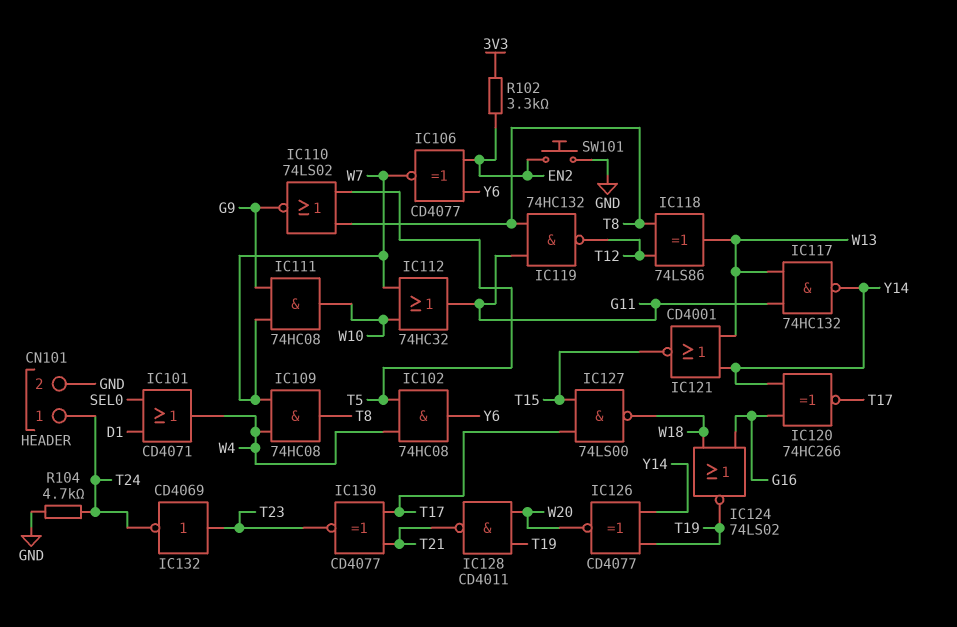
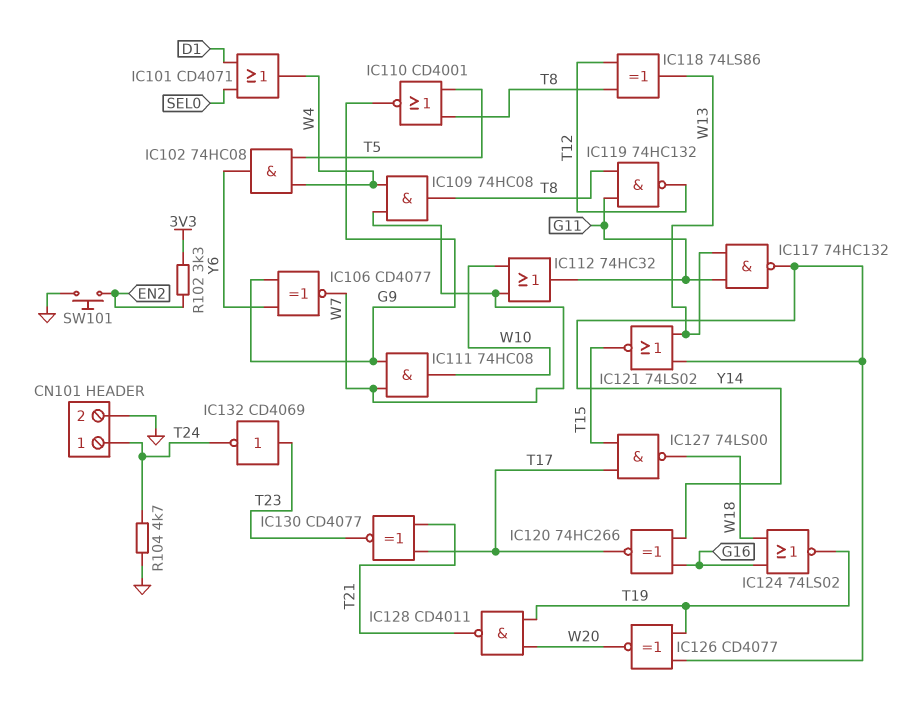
IC106: XNOR CD4077 (in EN2, in Y6, out W7) -> XNOR CD4077 (in G9, in Y6, out W7)
IC110: NOR 74LS02 (in T5, in T8, out G9) -> NOR CD4001 (in T5, in T8, out G9)
IC121: NOR CD4001 (in W13, in Y14, out T15) -> NOR 74LS02 (in W13, in Y14, out T15)

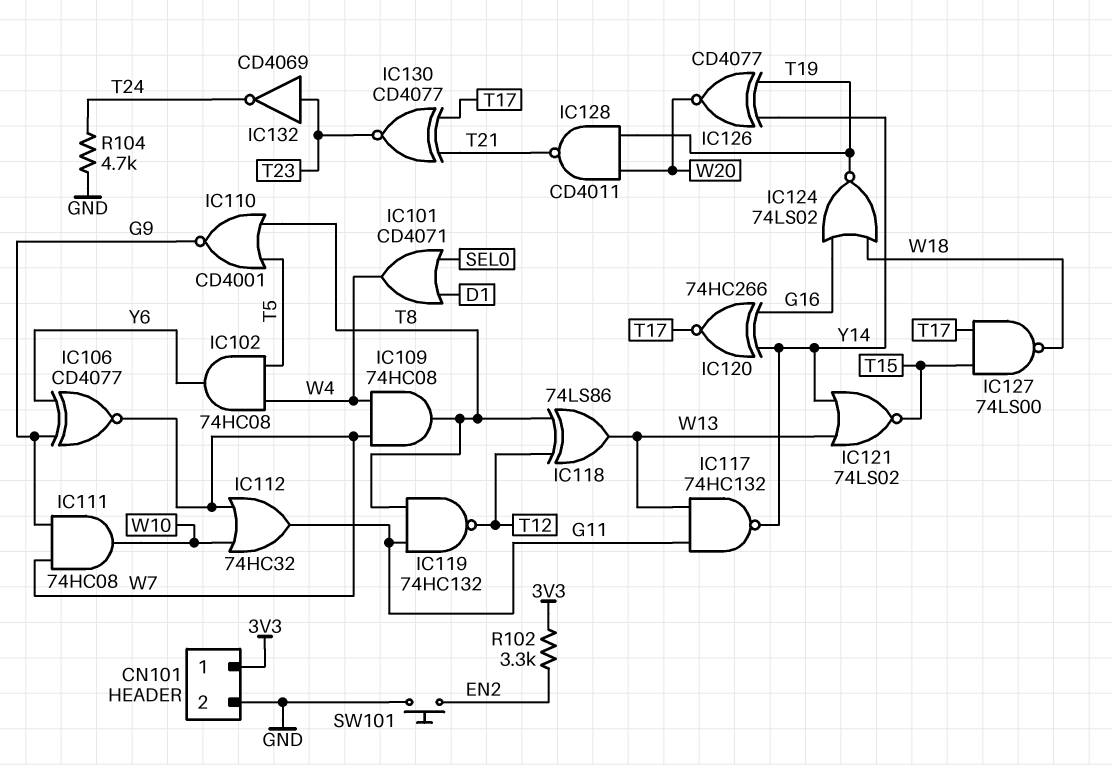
CN101 pin 1: T24 -> 3V3

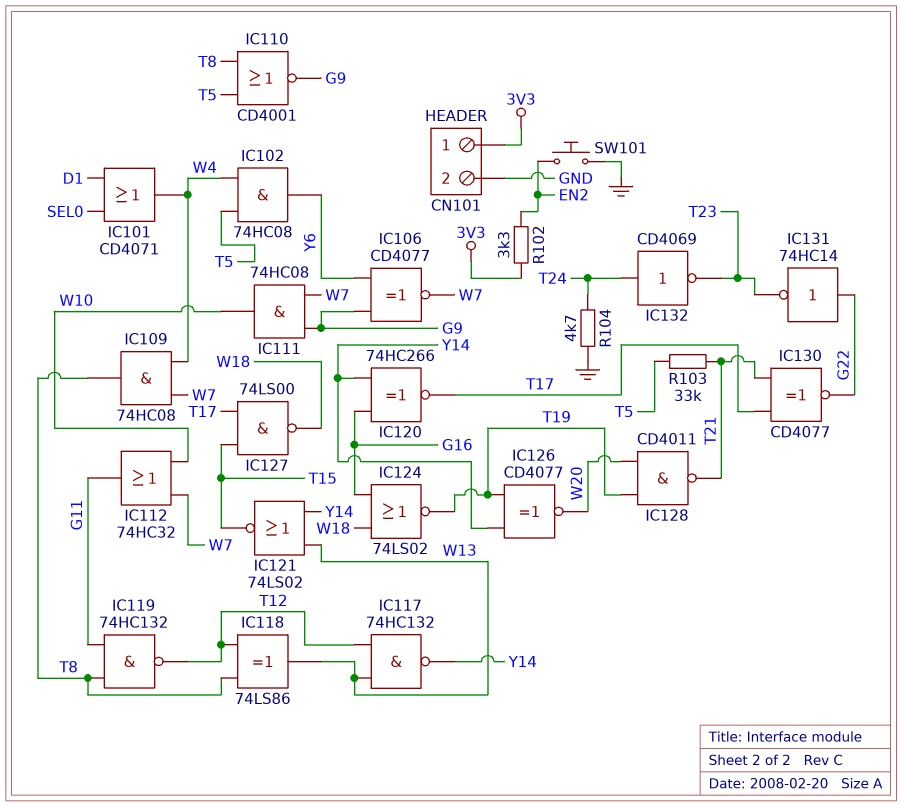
IC117: NAND 74HC132 (in G11, in W13, out Y14) -> NAND 74HC132 (in T12, in W13, out Y14)
IC130: XNOR CD4077 (in T17, in T21, out T23) -> XNOR CD4077 (in T17, in T21, out G22)
IC131: none -> NOT 74HC14 (in G22, out T23)
IC132: NOT CD4069 (in T23, out T24) -> NOT CD4069 (in T24, out T23)
R103: none -> 33k (T5, T21)

